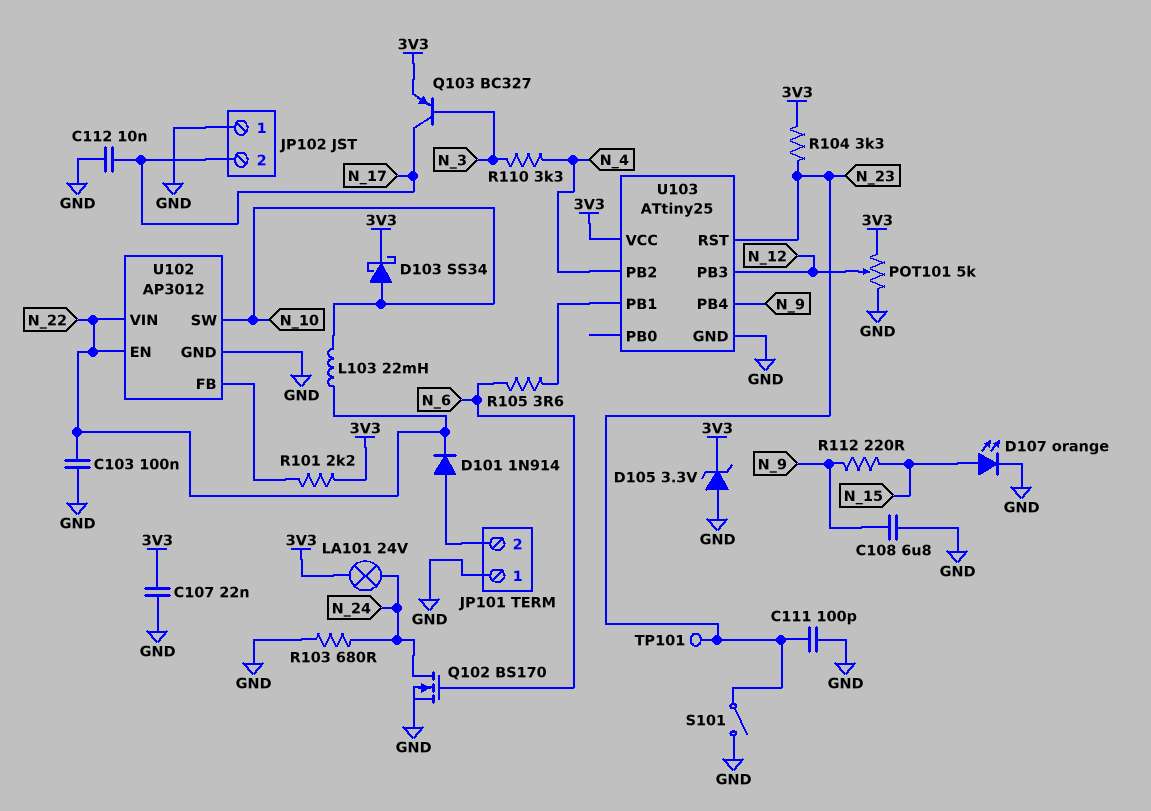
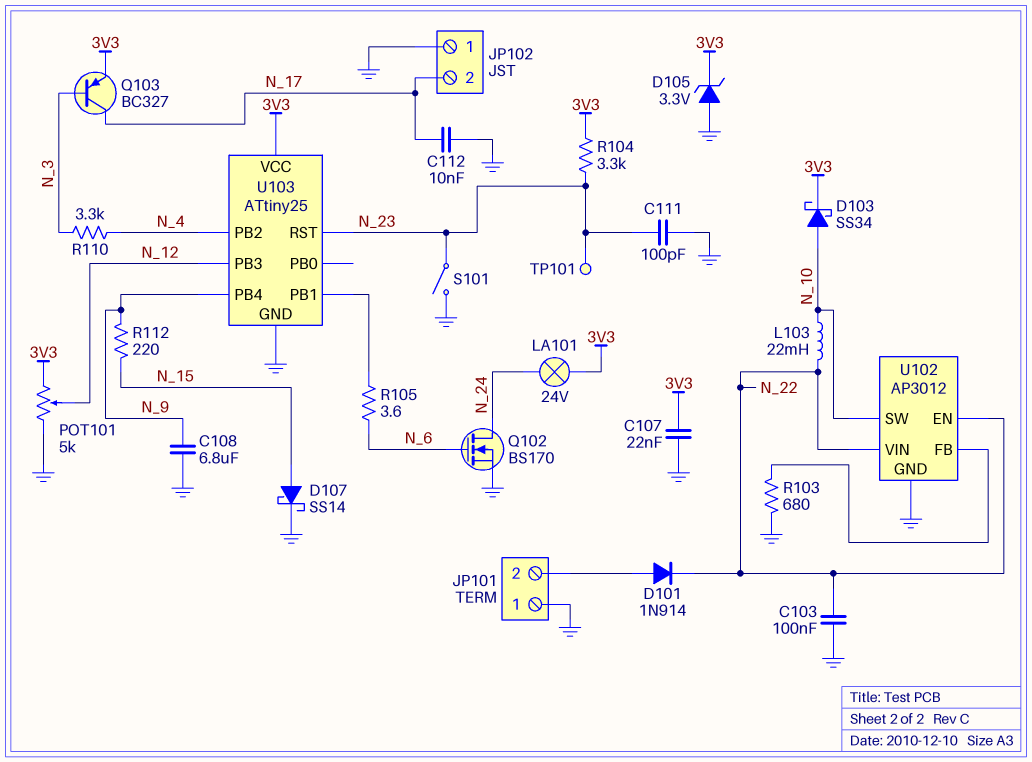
D107: LED orange (A N_15, K GND) -> schottky SS14 (A N_15, K GND)
R101: 2.2k (3V3, U102/FB) -> none
R103: 680 (GND, N_24) -> 680 (GND, U102/FB)

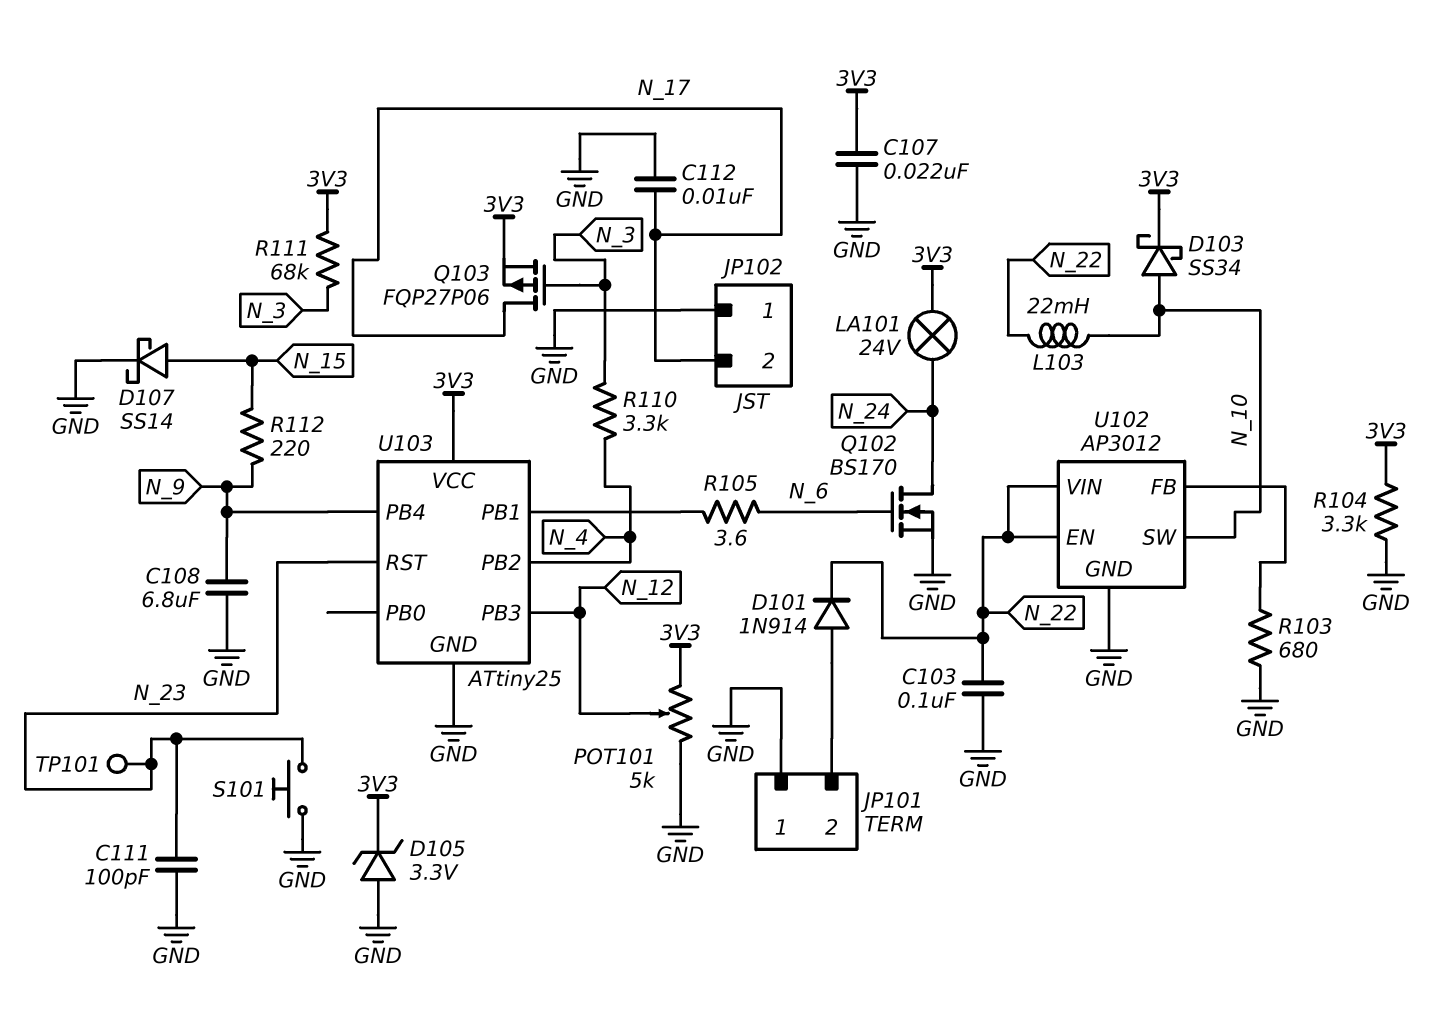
Q103: PNP BC327 (B N_3, C N_17, E 3V3) -> PMOS FQP27P06 (G N_3, D N_17, S 3V3)
R104: 3.3k (3V3, N_23) -> 3.3k (3V3, GND)
R111: none -> 68k (3V3, N_3)
S101: switch (GND, N_23) -> button (GND, N_23)

